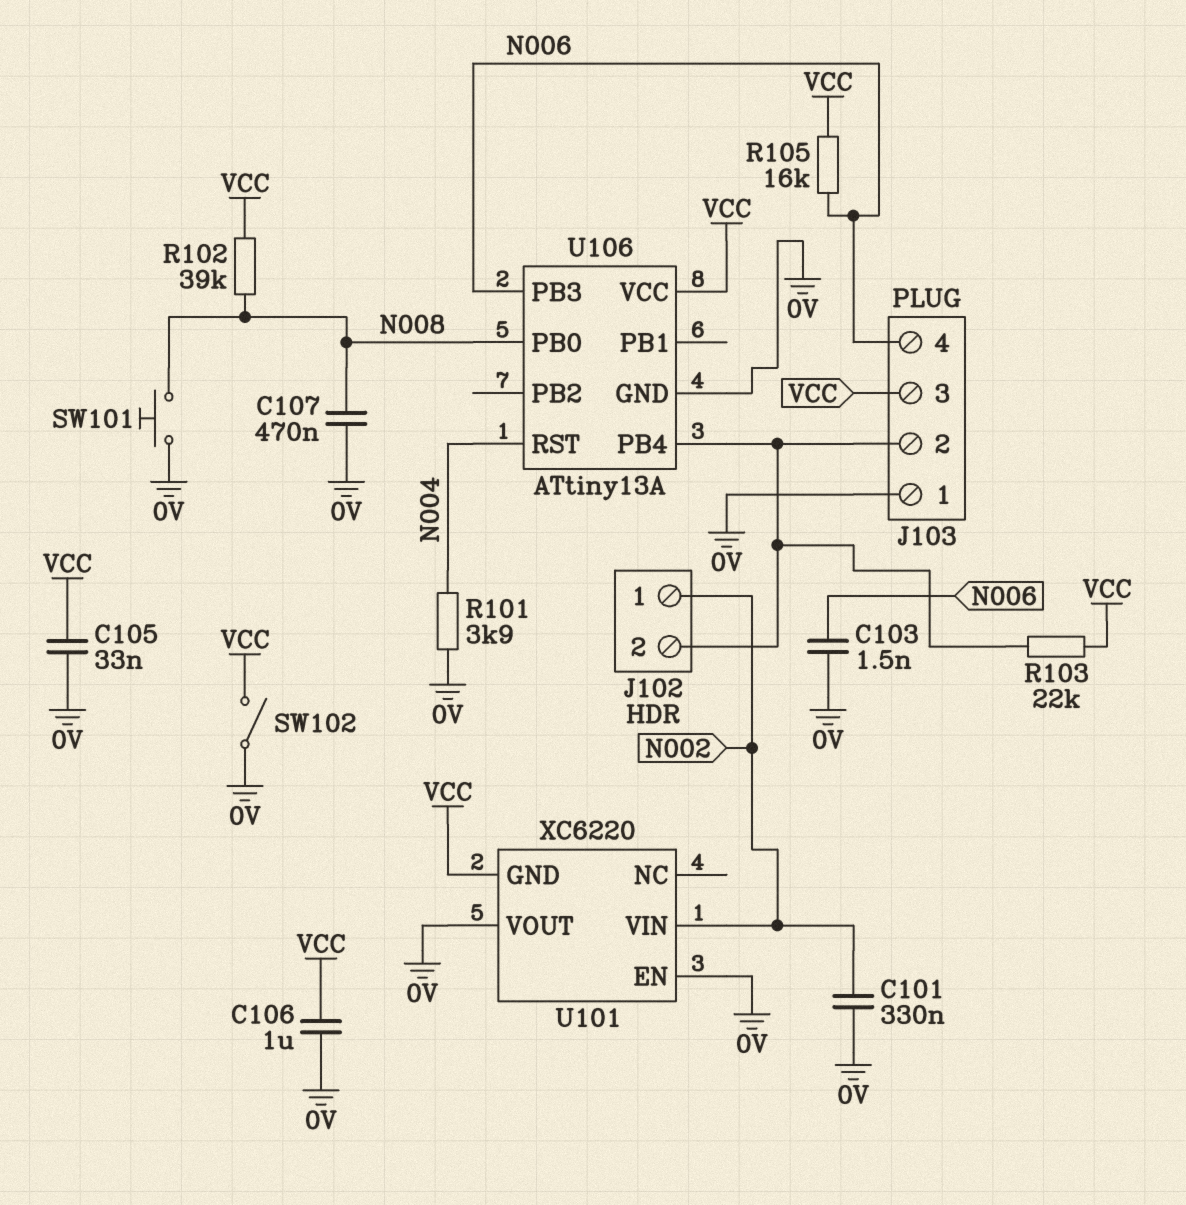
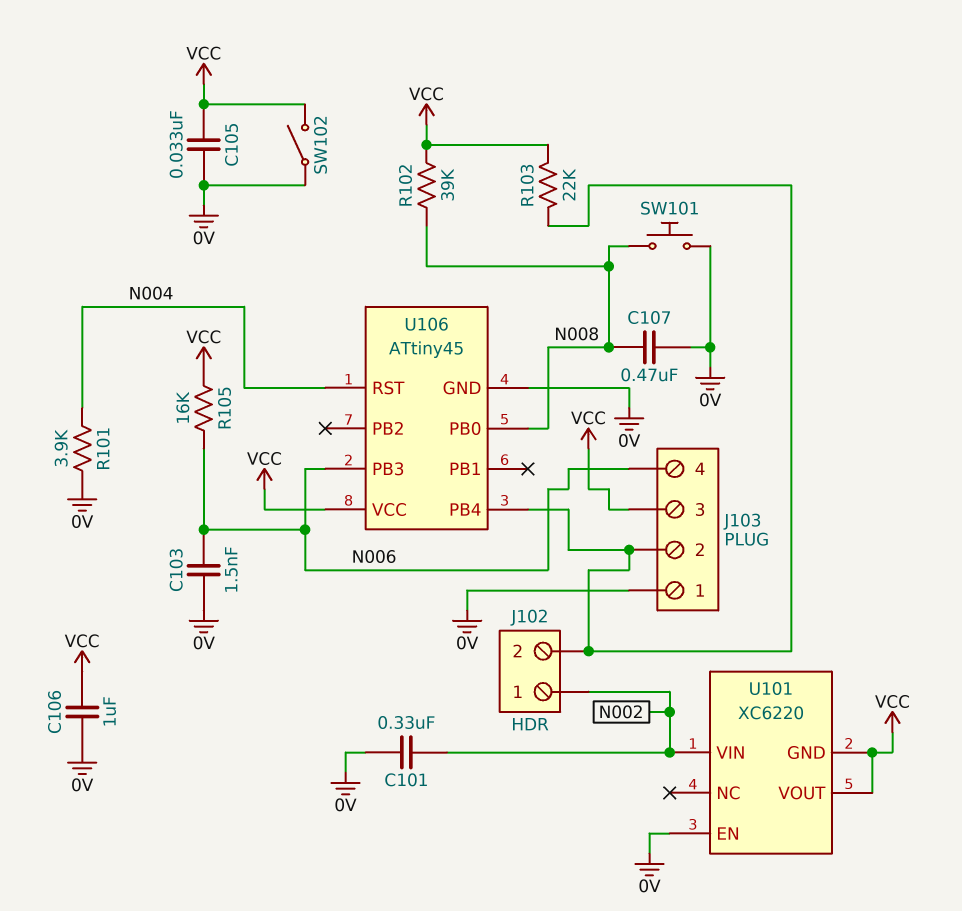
U101 pin VOUT: 0V -> VCC
U106: ATtiny13A -> ATtiny45

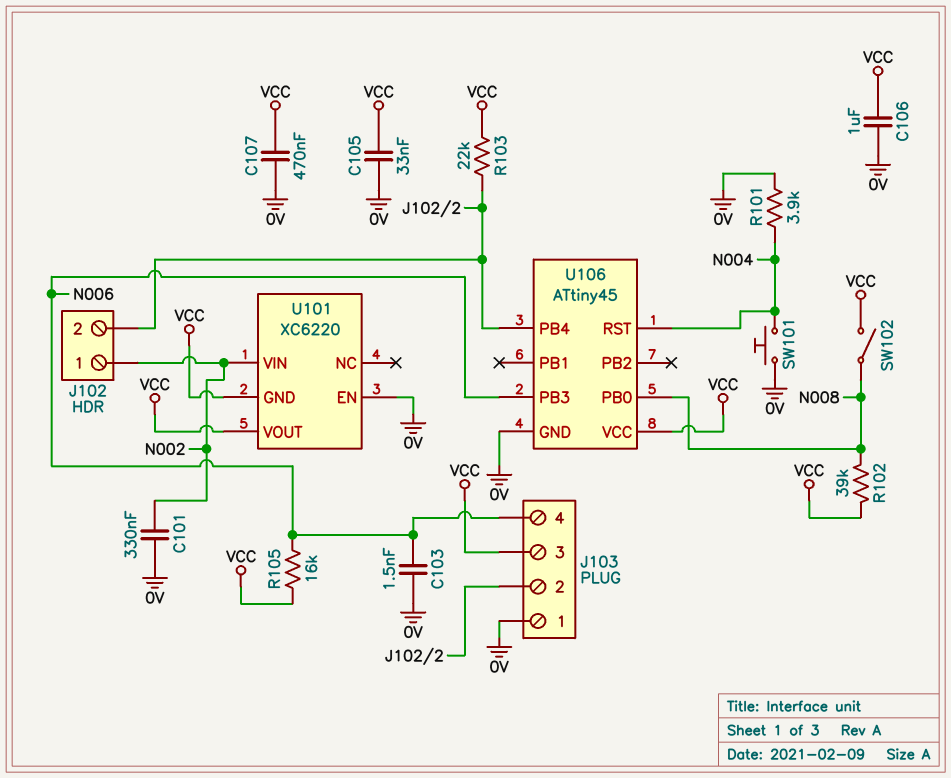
C107: 470nF (0V, N008) -> 470nF (0V, VCC)
SW101: button (0V, N008) -> button (0V, N004)
SW102: switch (0V, VCC) -> switch (N008, VCC)

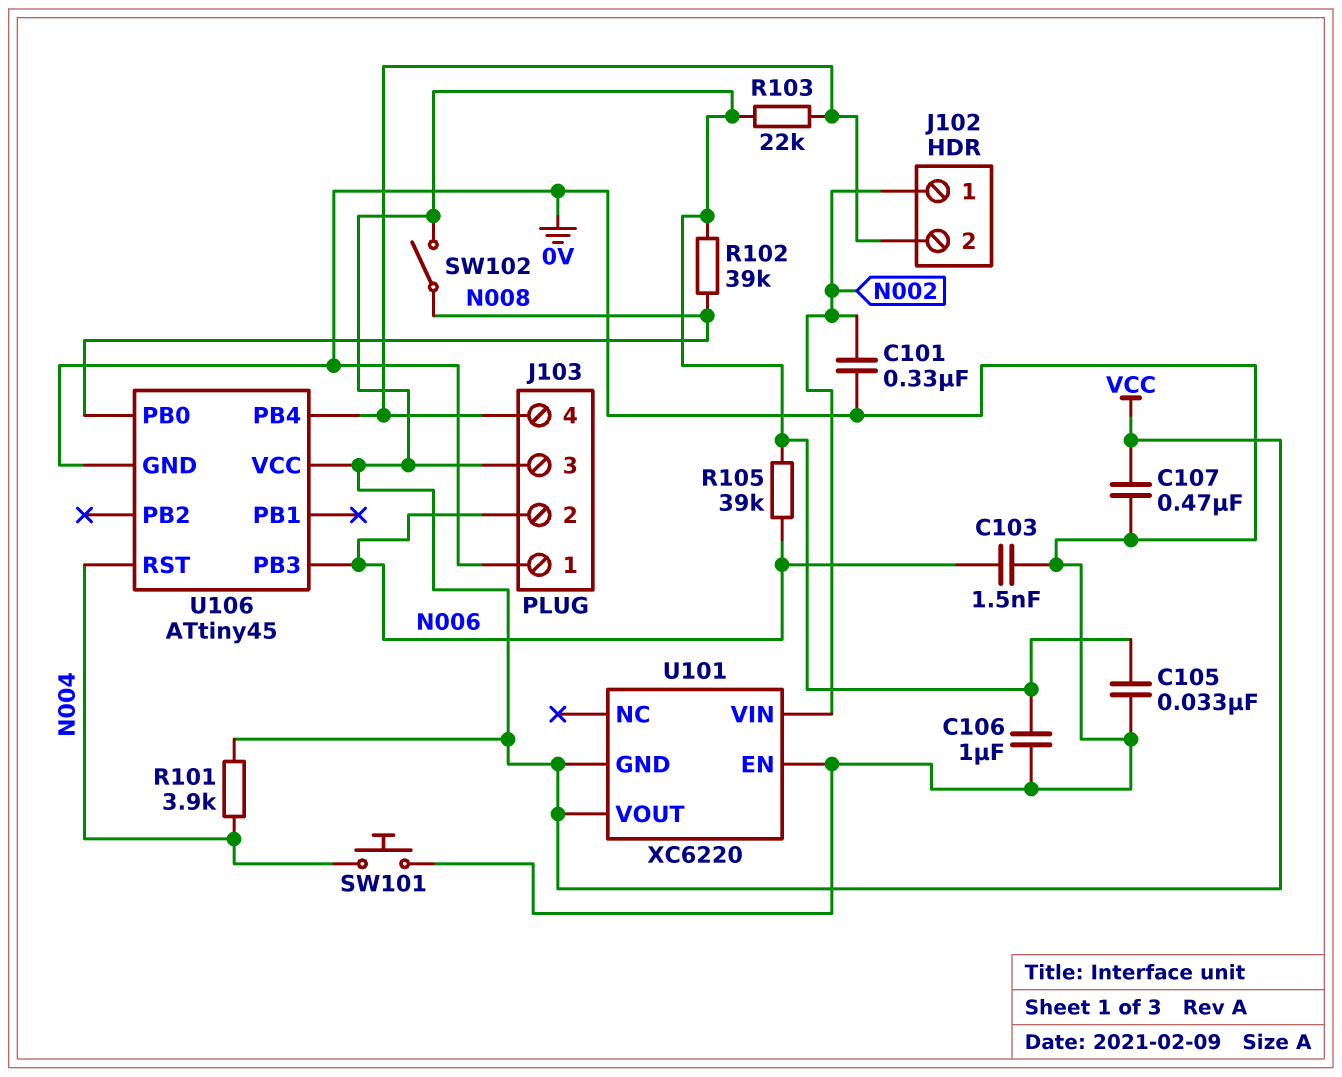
J103 pin 2: J102/2 -> N006
J103 pin 4: N006 -> J102/2
R101: 3.9k (0V, N004) -> 3.9k (N004, VCC)
R105: 16k (N006, VCC) -> 39k (N006, VCC)

